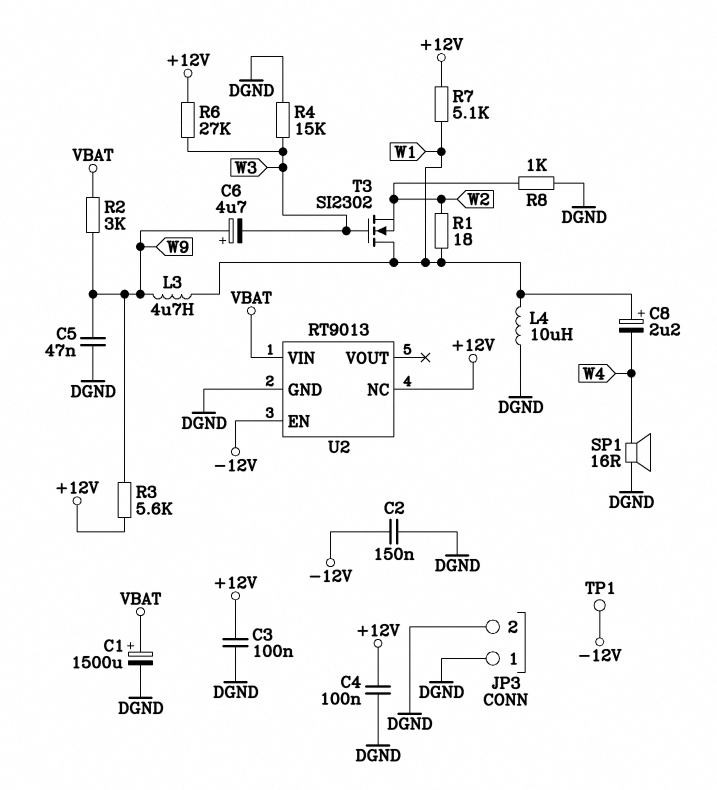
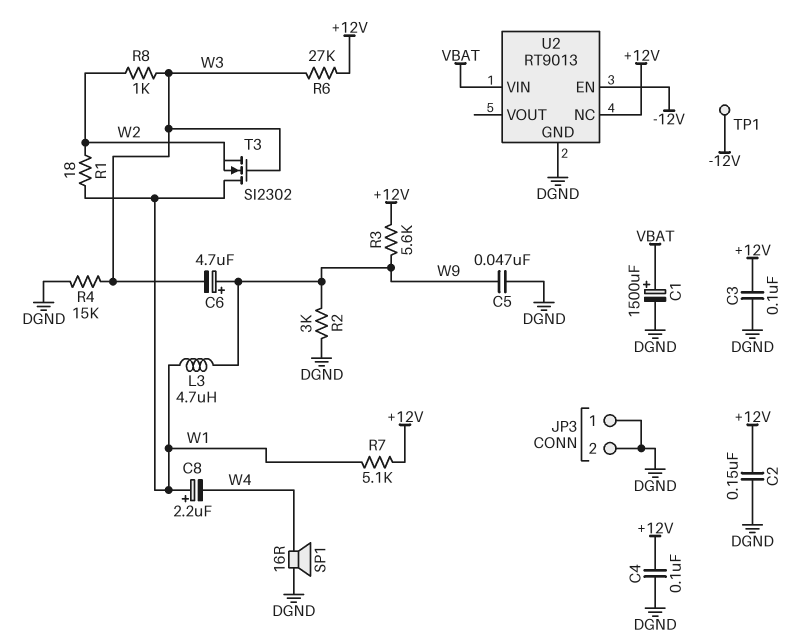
C2: 150nF (-12V, DGND) -> 150nF (+12V, DGND)
L4: 10uH (DGND, W1) -> none
R2: 3k (VBAT, W9) -> 3k (DGND, W9)
R8: 1k (DGND, W2) -> 1k (W2, W3)

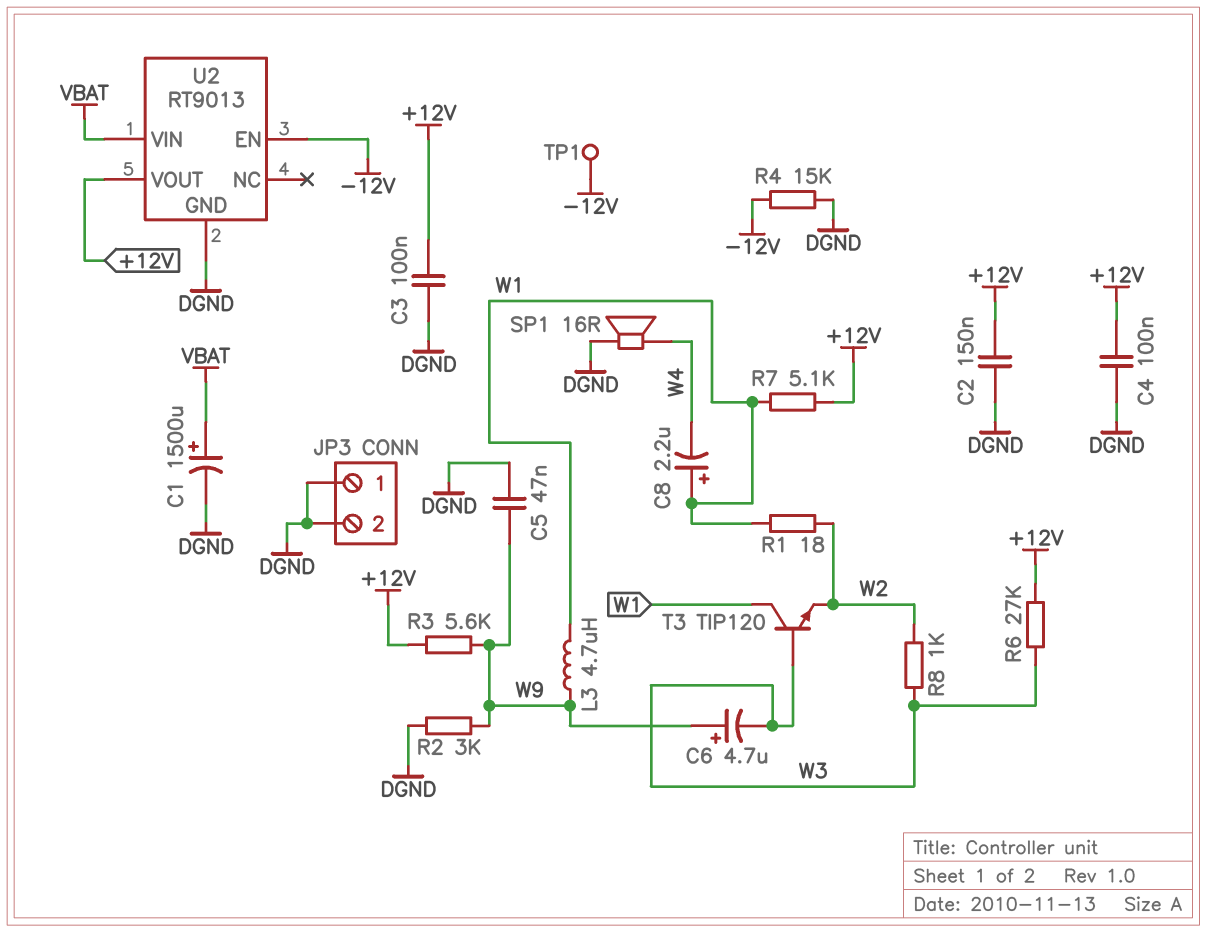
R4: 15k (DGND, W3) -> 15k (-12V, DGND)
T3: NMOS SI2302 (G W3, D W1, S W2) -> NPN TIP120 (B W3, C W1, E W2)
U2 pin NC: +12V -> none
U2 pin VOUT: none -> +12V

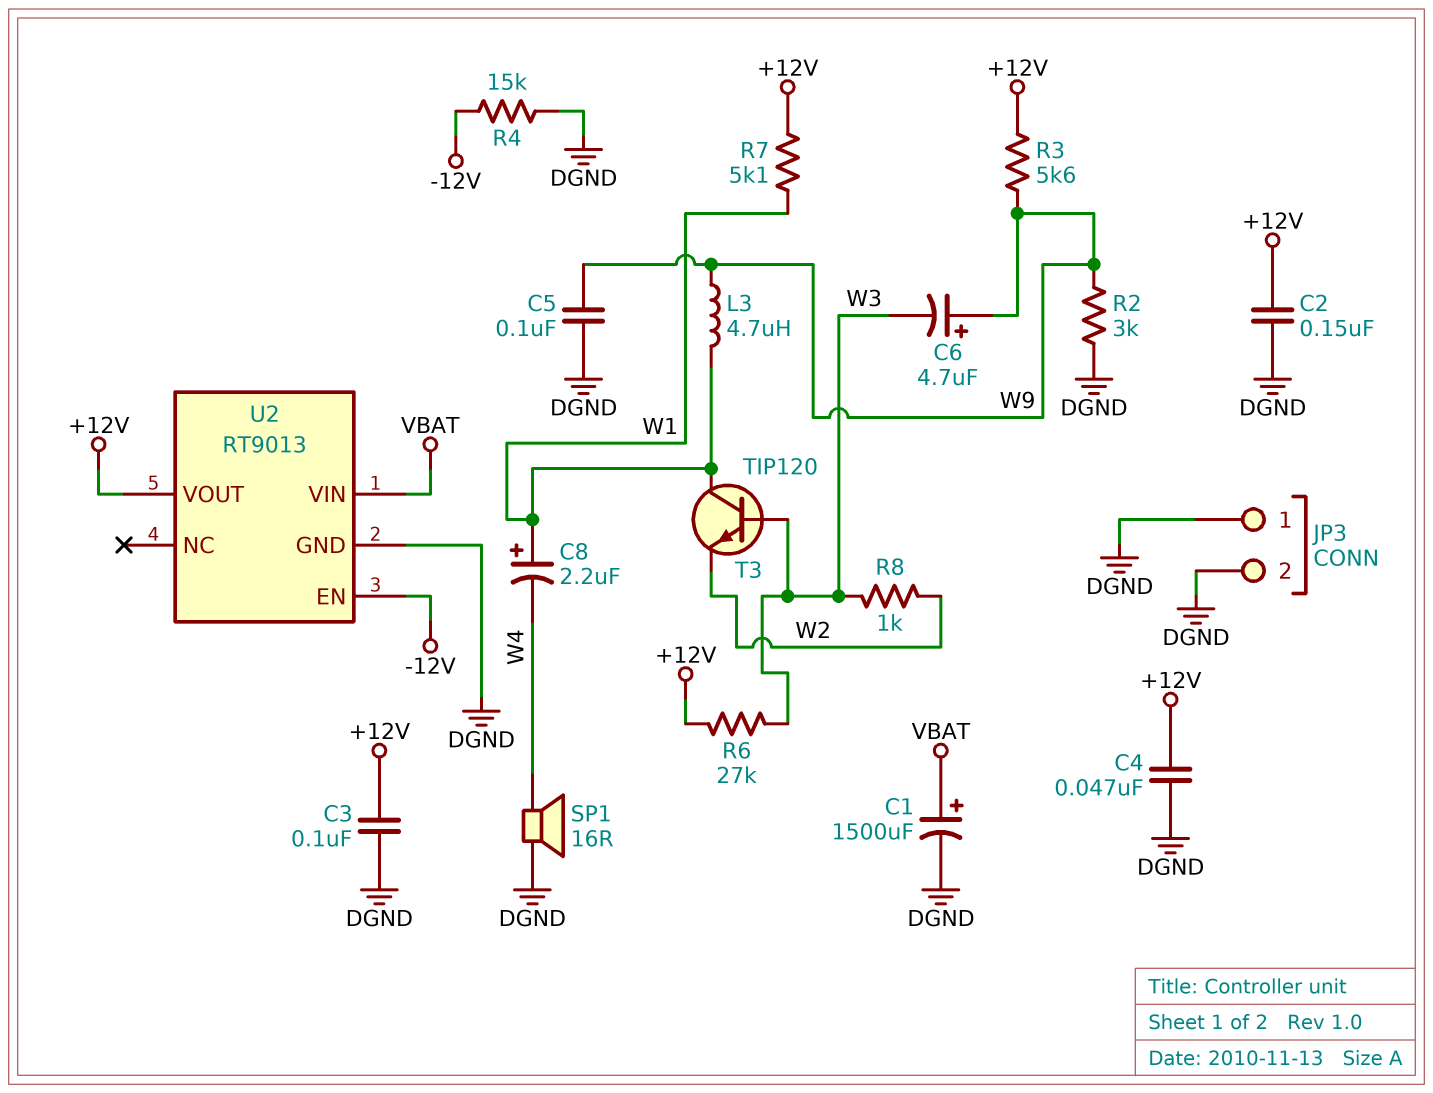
C4: 100nF (+12V, DGND) -> 47nF (+12V, DGND)
C5: 47nF (DGND, W9) -> 100nF (DGND, W9)
R1: 18 (W1, W2) -> none
TP1: test point (-12V) -> none

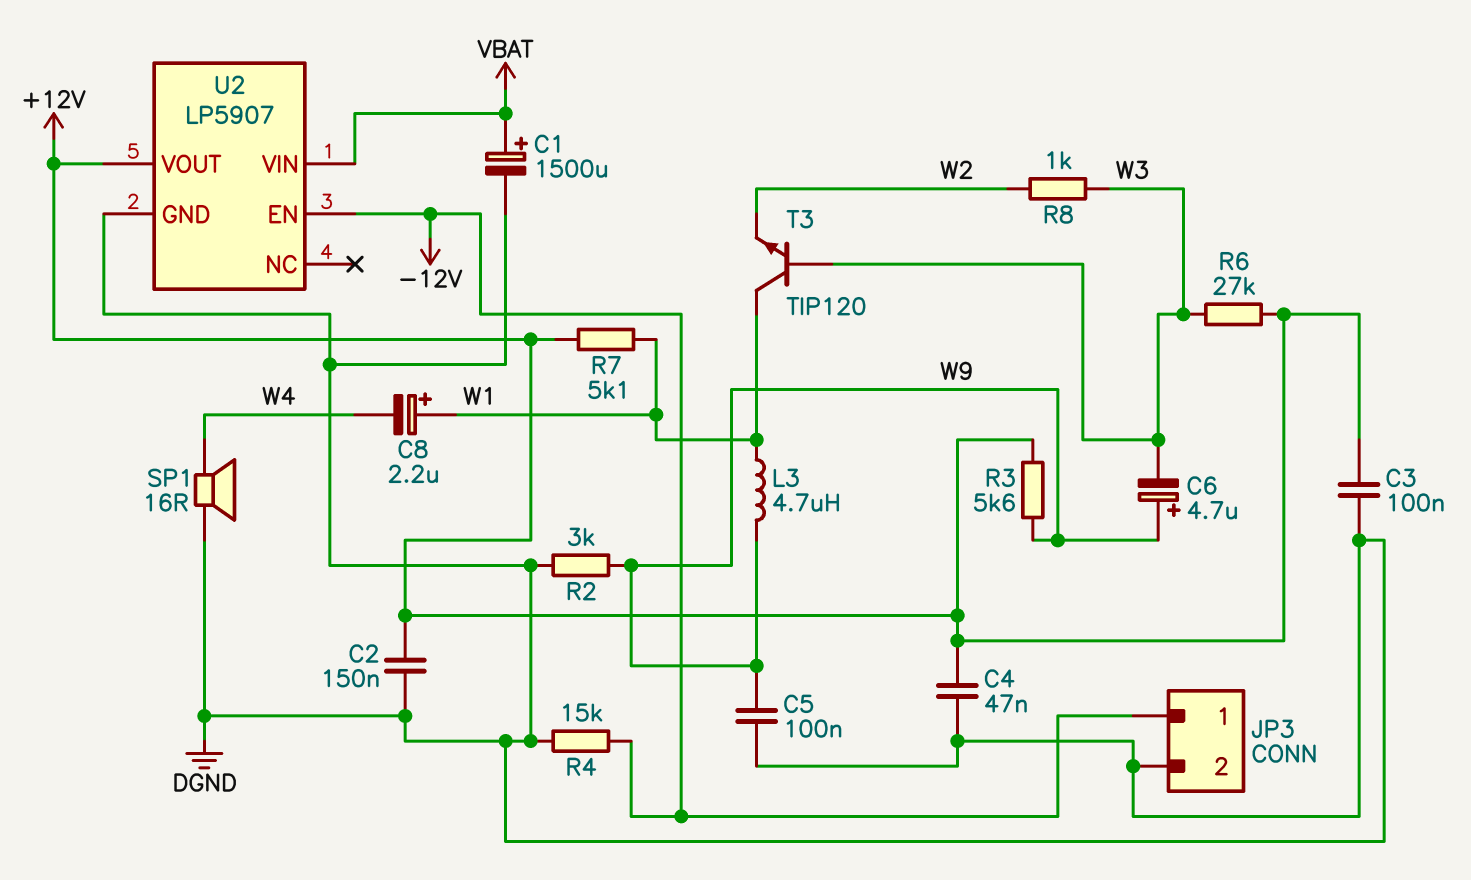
JP3 pin 1: DGND -> -12V
U2: RT9013 -> LP5907

